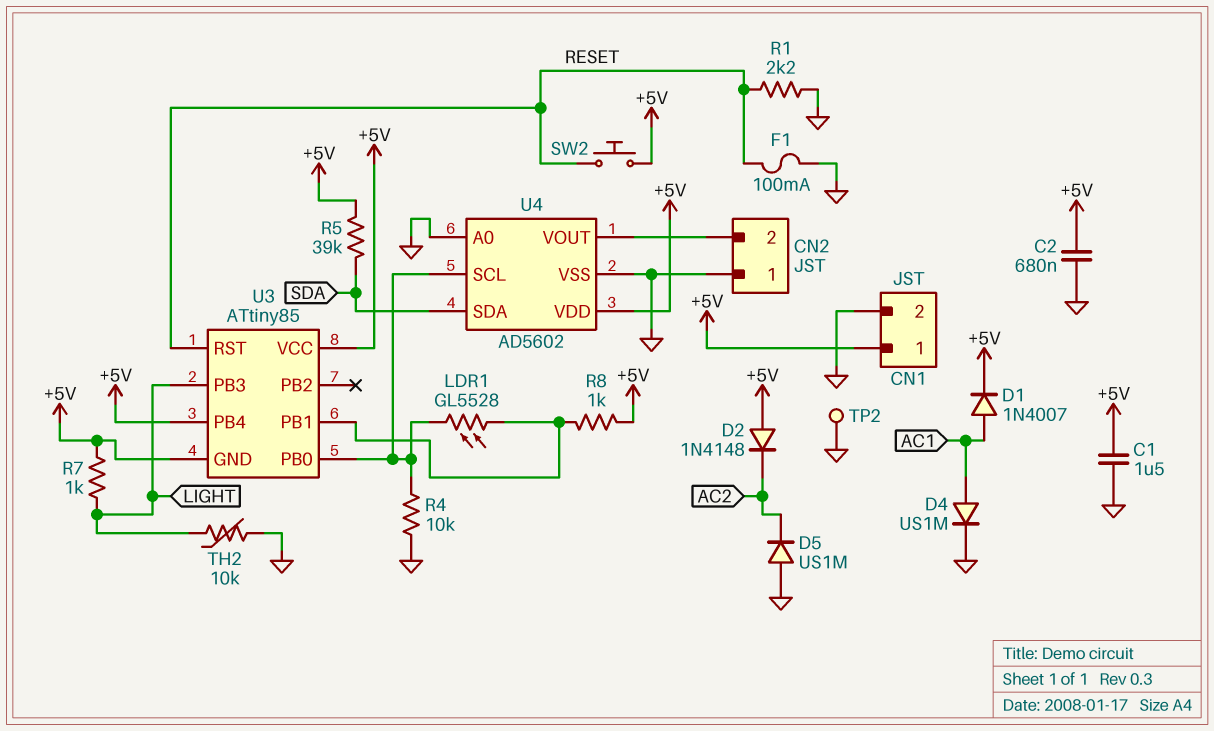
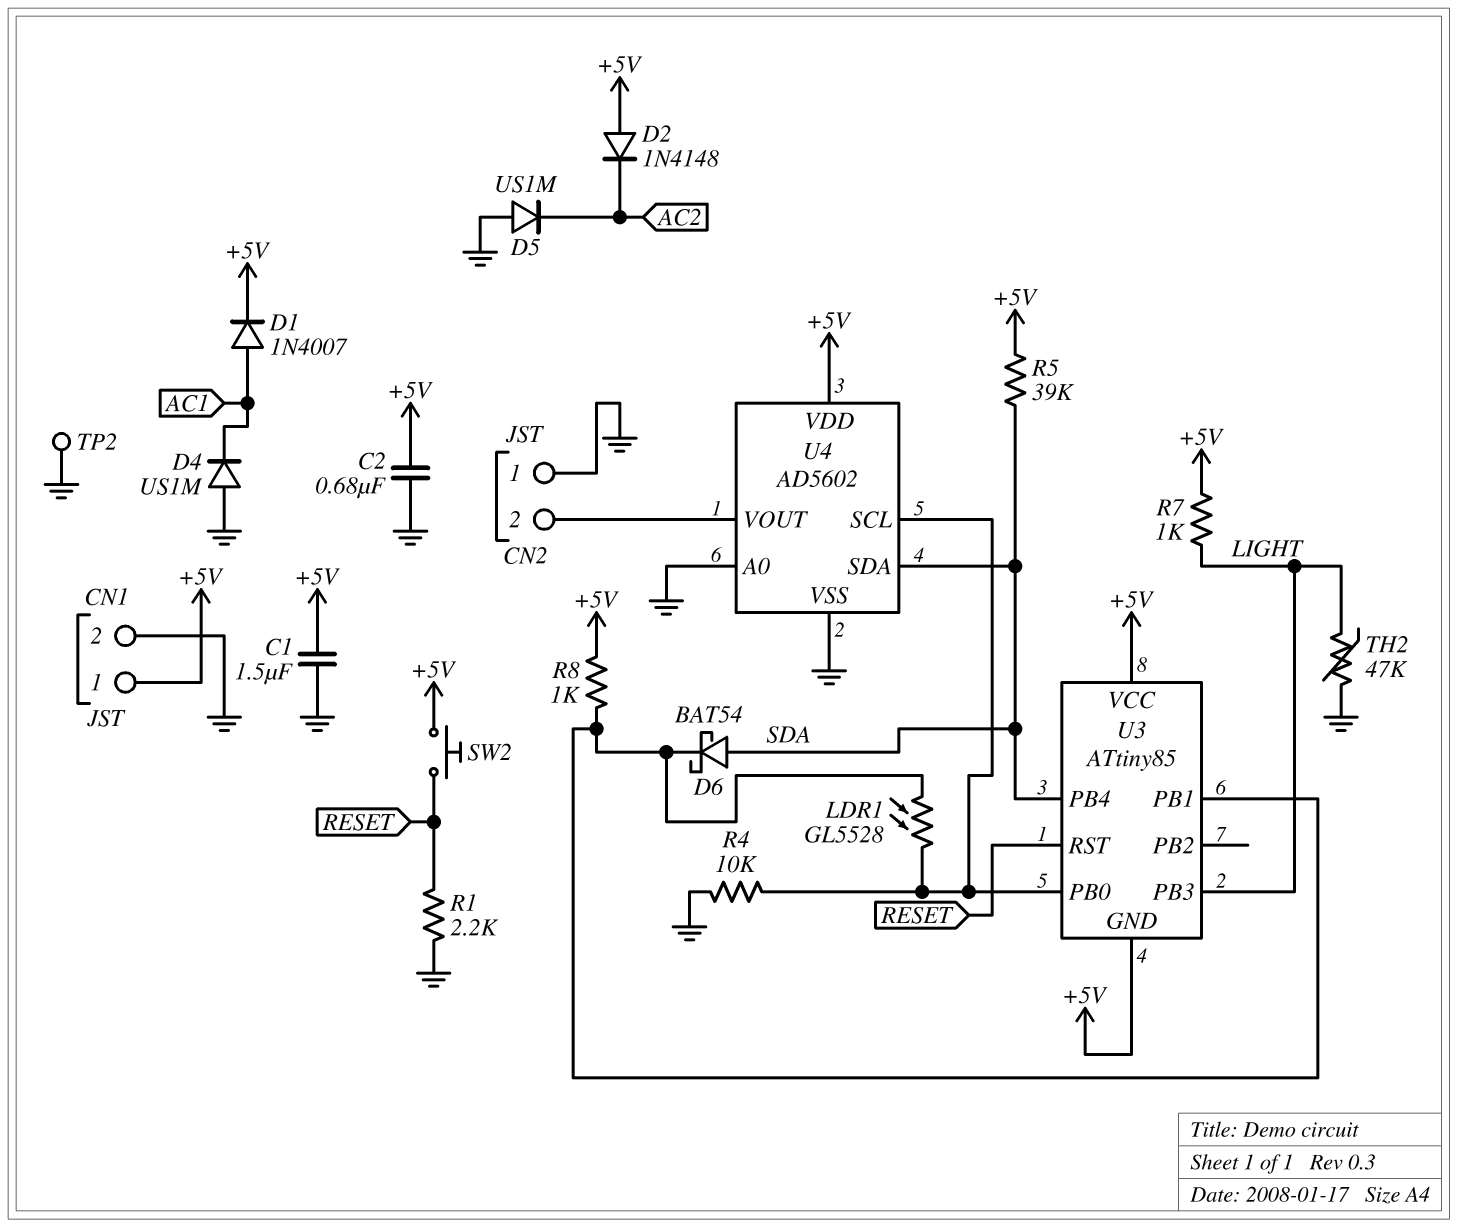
D4: diode US1M (A AC1, K GND) -> diode US1M (A GND, K AC1)
D6: none -> schottky BAT54 (A SDA, K U3/PB1)
F1: 100mA (GND, RESET) -> none
TH2: 10k (GND, LIGHT) -> 47k (GND, LIGHT)
U3 pin PB4: +5V -> SDA

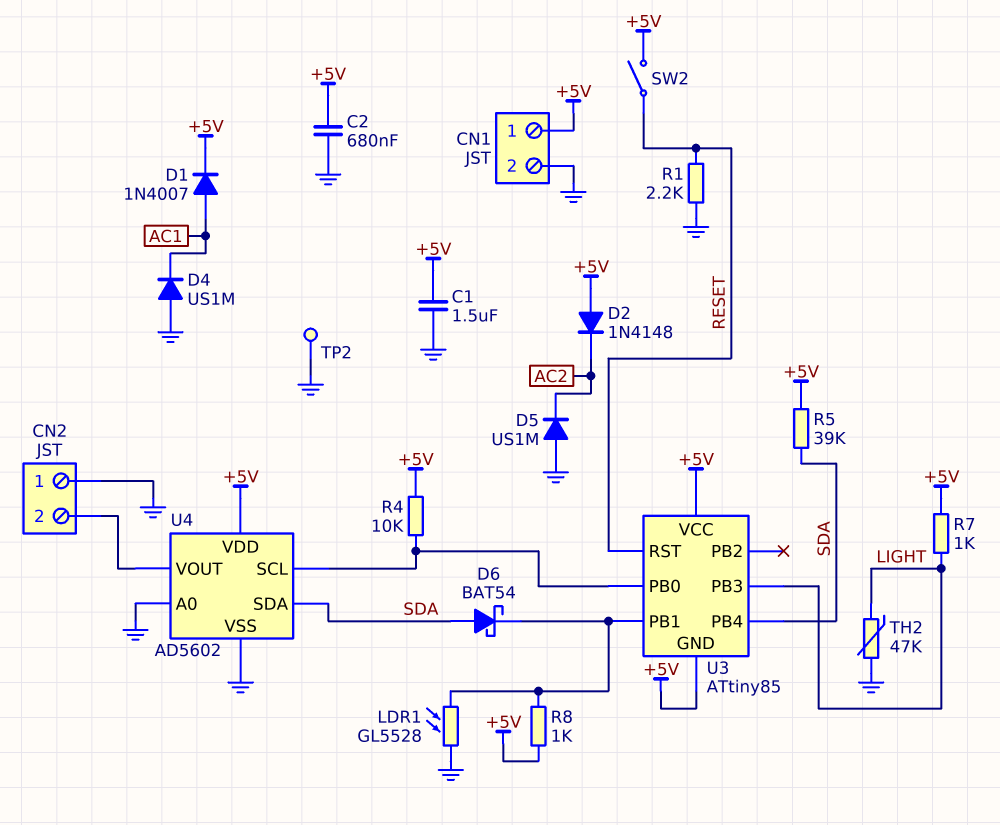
LDR1: GL5528 (U3/PB0, U3/PB1) -> GL5528 (GND, U3/PB1)
R4: 10k (GND, U3/PB0) -> 10k (+5V, U3/PB0)
SW2: button (+5V, RESET) -> switch (+5V, RESET)

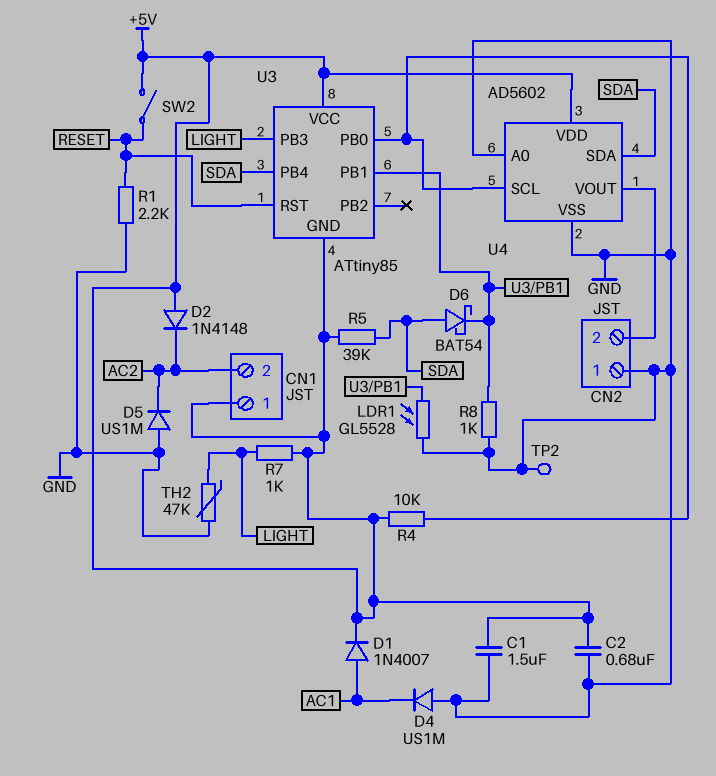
CN1 pin 2: GND -> AC2
R8: 1k (+5V, U3/PB1) -> 1k (GND, U3/PB1)

